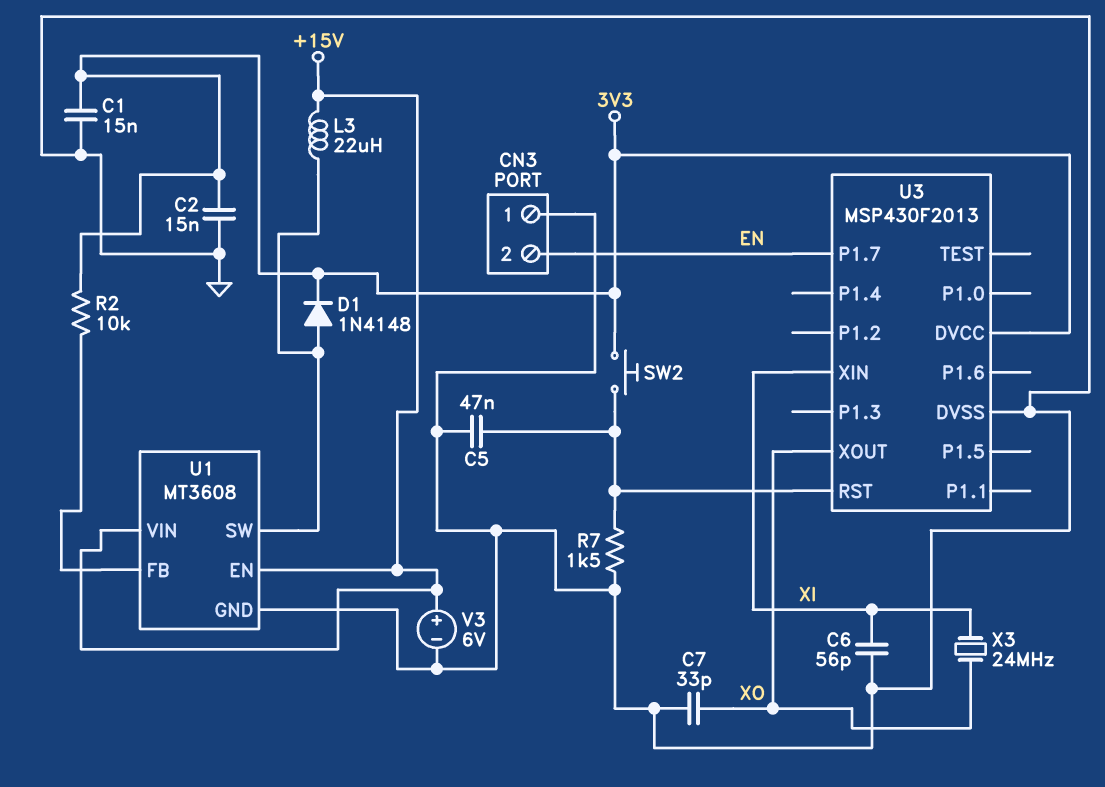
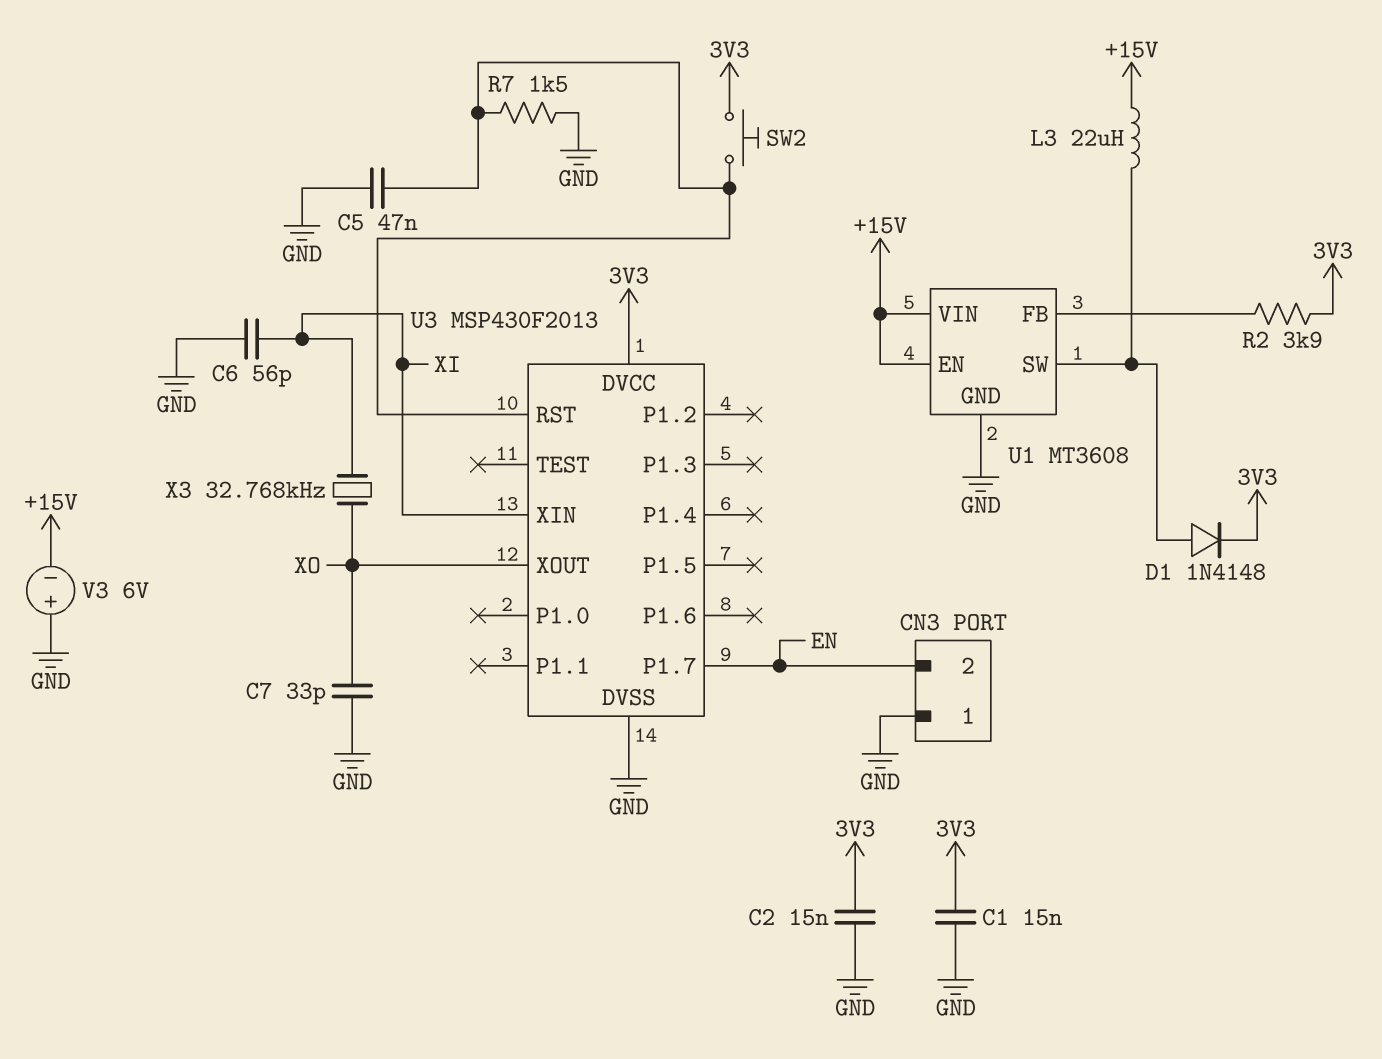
R2: 10k (3V3, U1/FB) -> 3.9k (3V3, U1/FB)
V3: 6V (plus +15V, minus GND) -> 6V (plus GND, minus +15V)
X3: 24MHz (XI, XO) -> 32.768kHz (XI, XO)

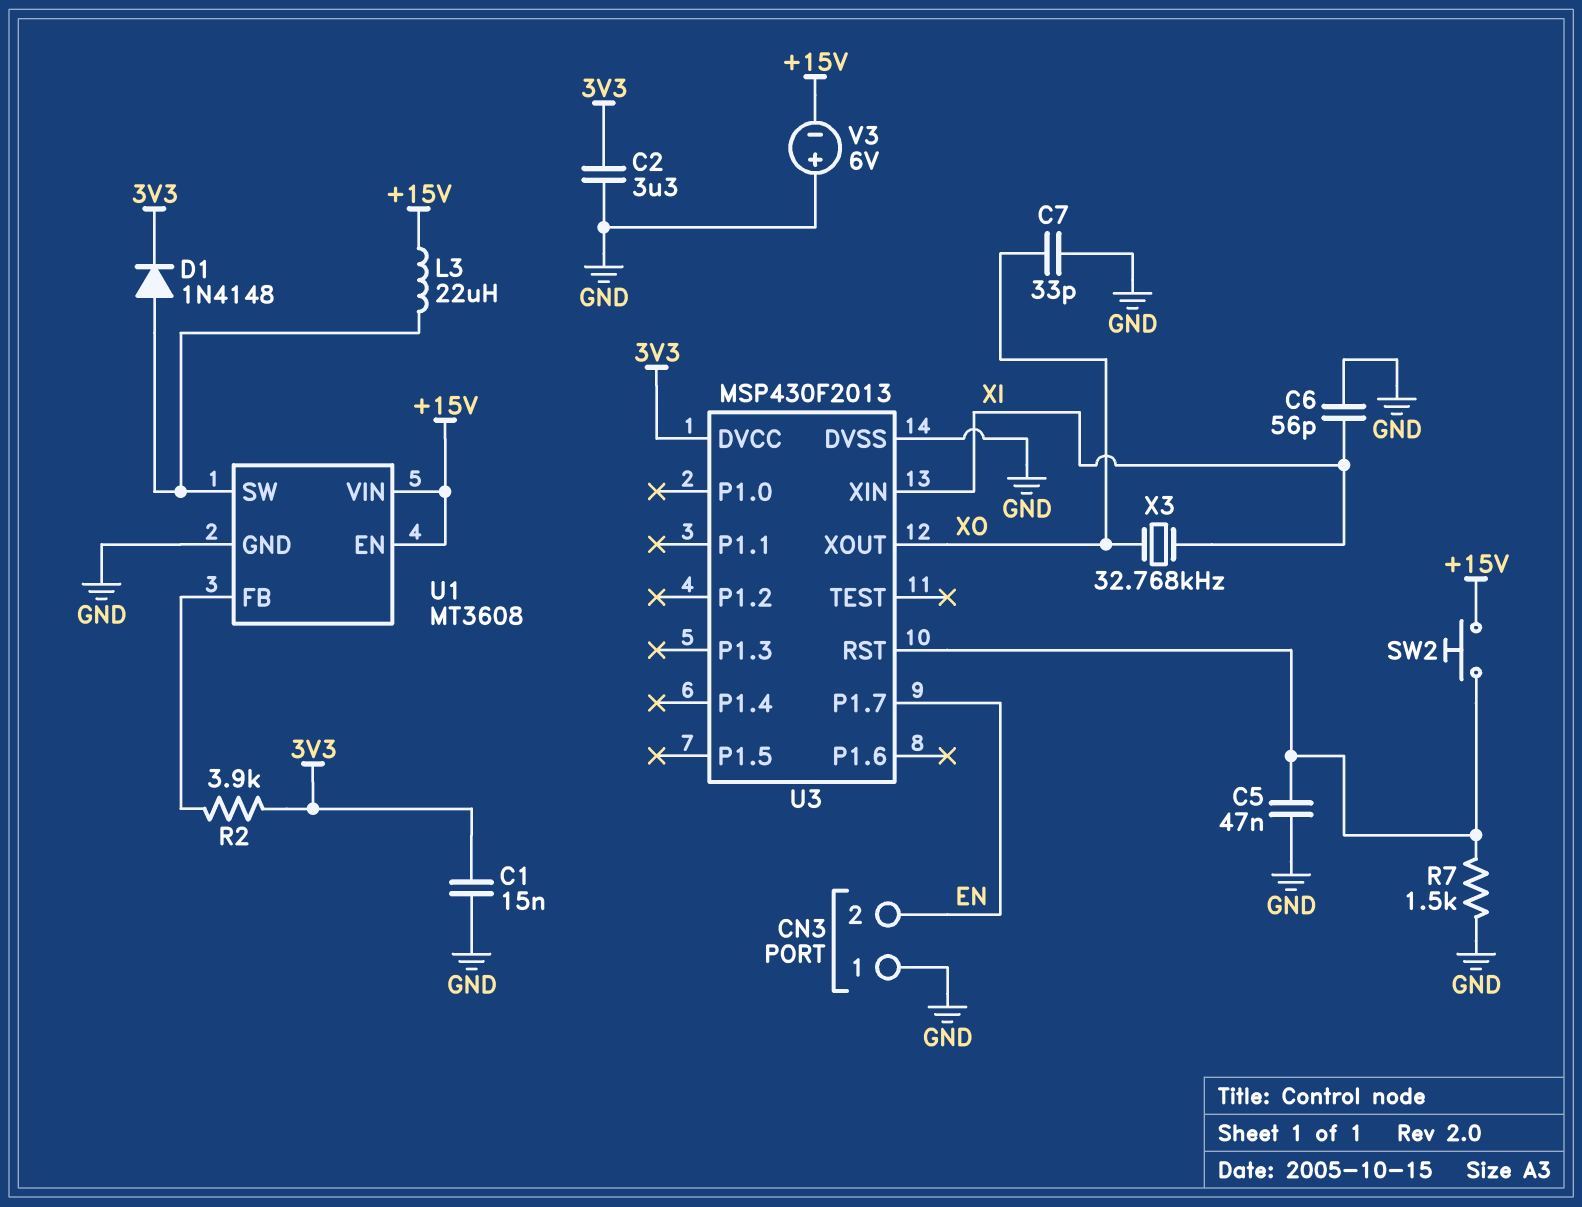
C2: 15nF (3V3, GND) -> 3.3uF (3V3, GND)
SW2: button (3V3, U3/RST) -> button (+15V, U3/RST)

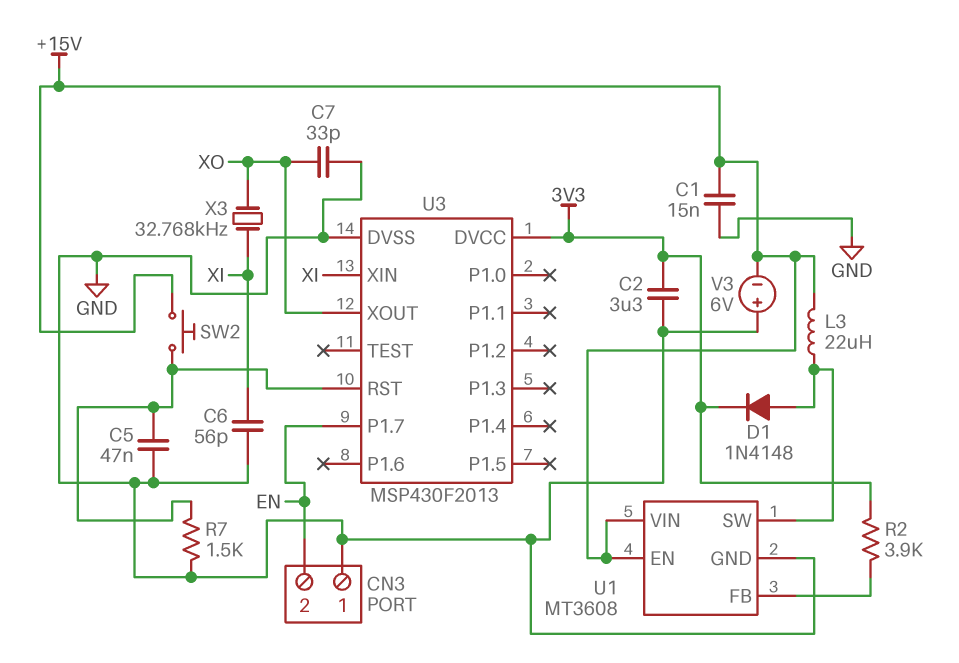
C1: 15nF (3V3, GND) -> 15nF (+15V, GND)

